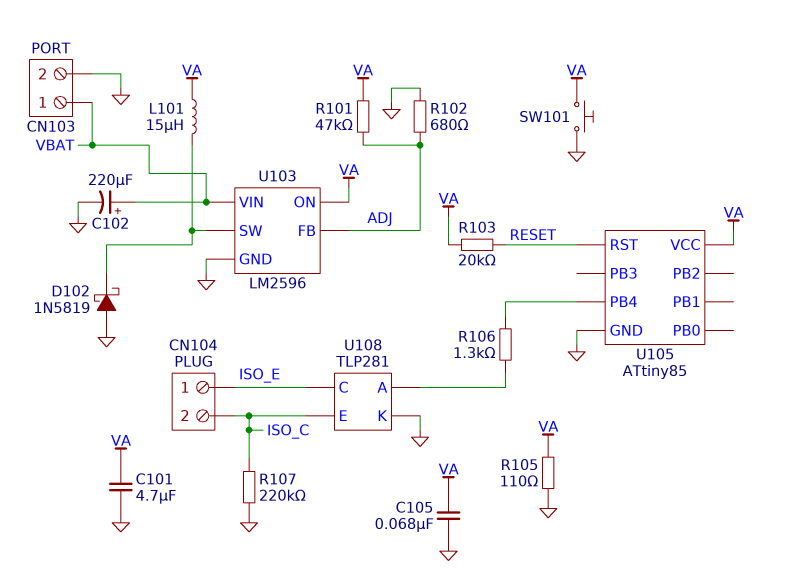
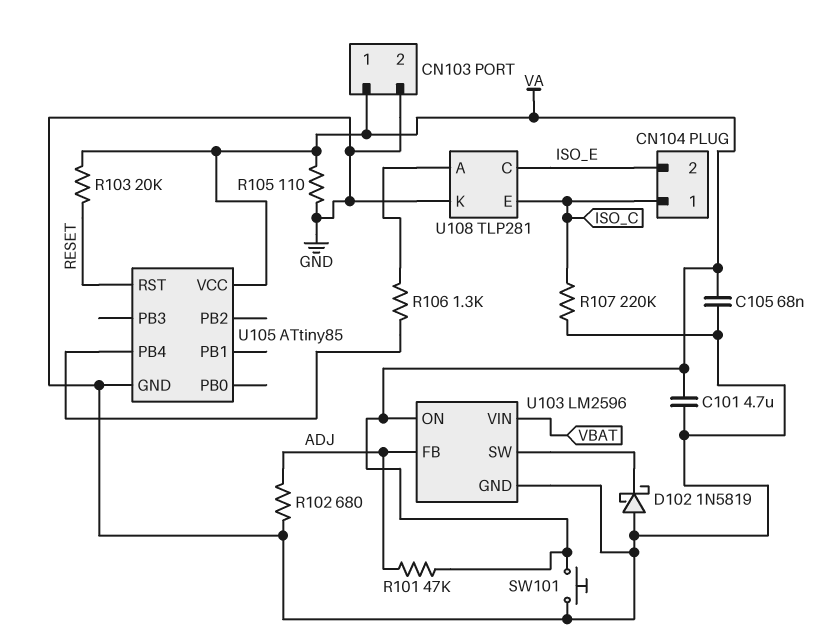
C102: 220uF (plus VBAT, minus GND) -> none
CN103 pin 1: VBAT -> VA
CN104 pin 1: ISO_E -> ISO_C
CN104 pin 2: ISO_C -> ISO_E
L101: 15uH (U103/SW, VA) -> none

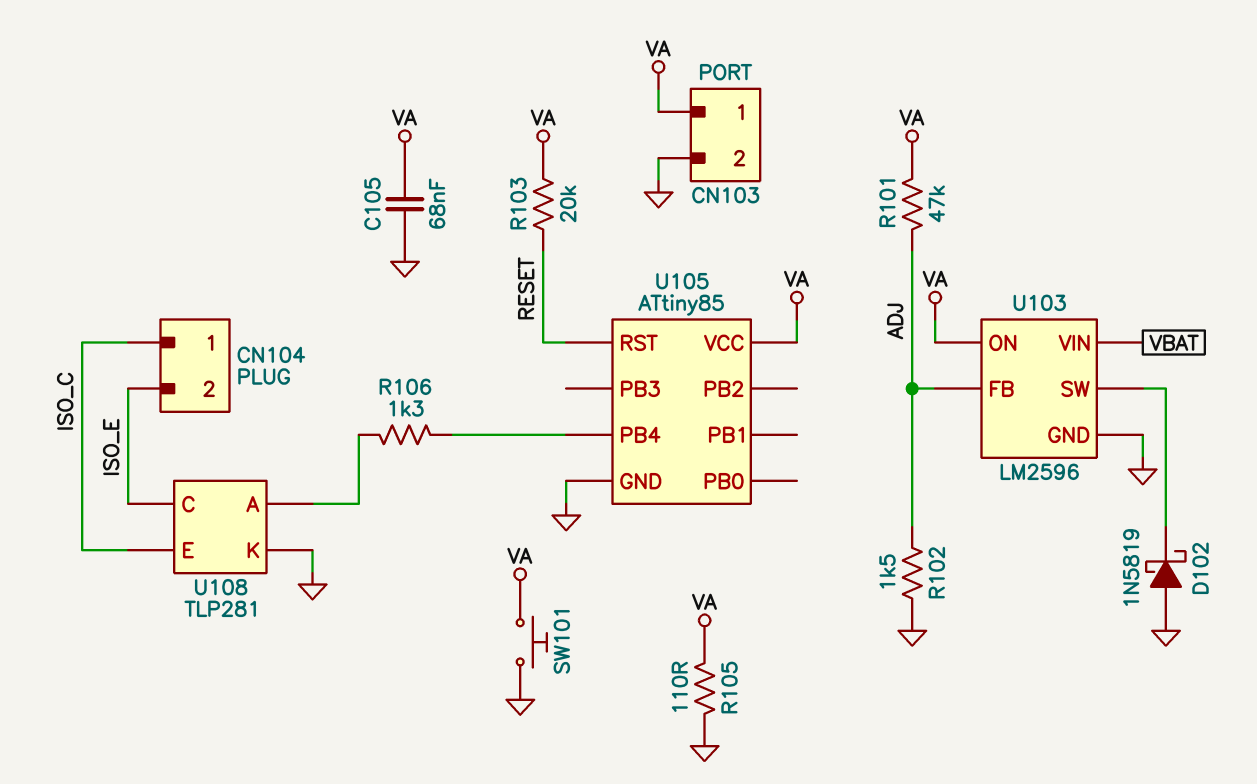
C101: 4.7uF (GND, VA) -> none
R102: 680 (ADJ, GND) -> 1.5k (ADJ, GND)
R107: 220k (GND, ISO_C) -> none

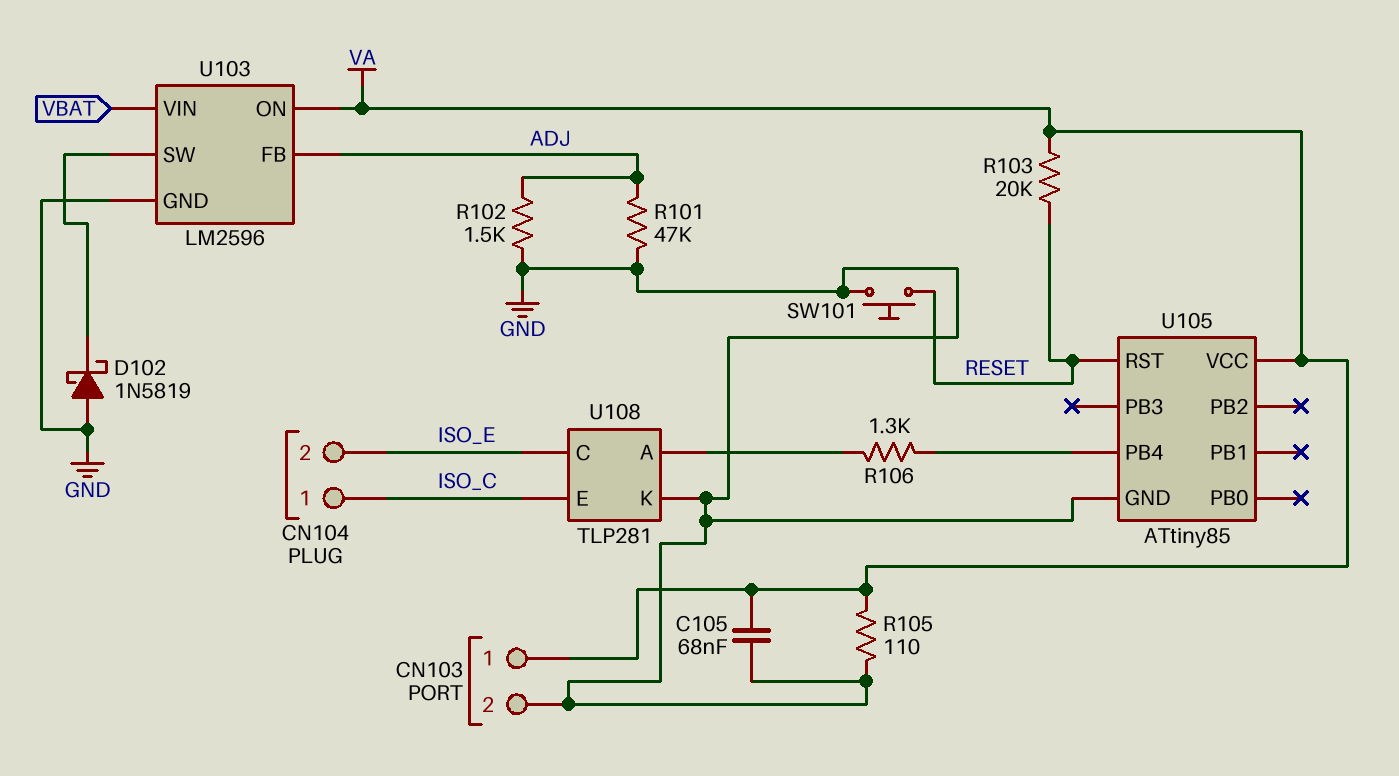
R101: 47k (ADJ, VA) -> 47k (ADJ, GND)
SW101: button (GND, VA) -> button (GND, RESET)

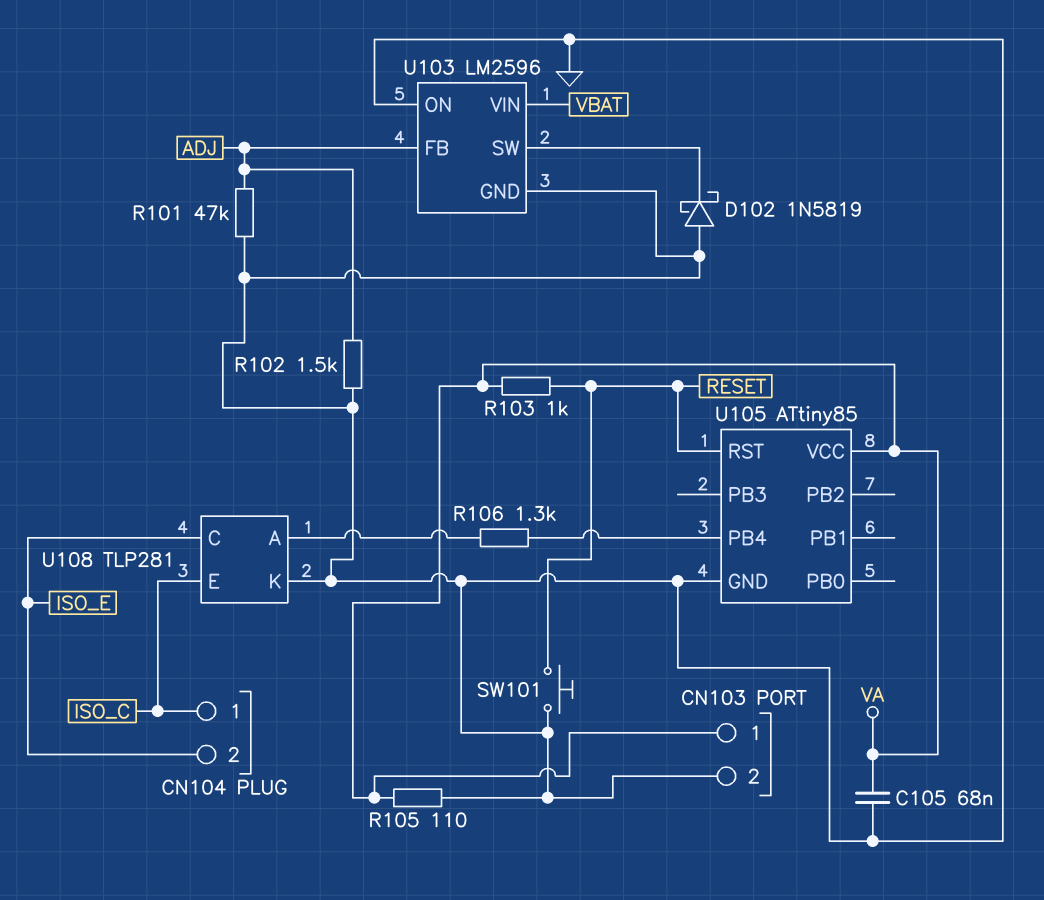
R103: 20k (RESET, VA) -> 1k (RESET, VA)
U103 pin ON: VA -> GND

